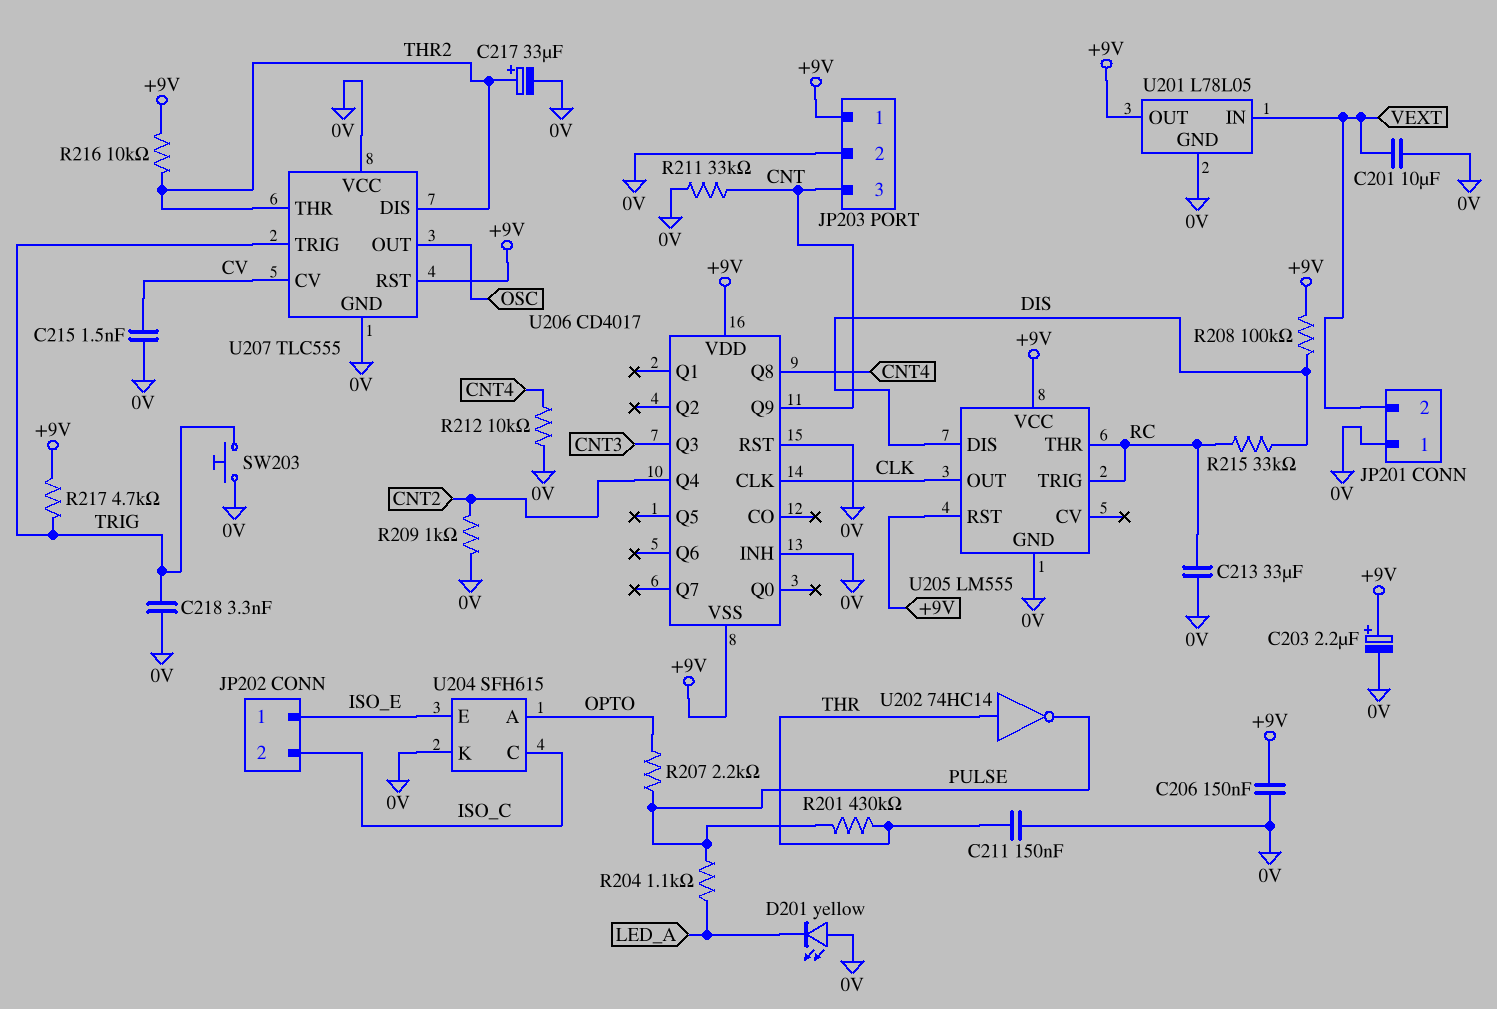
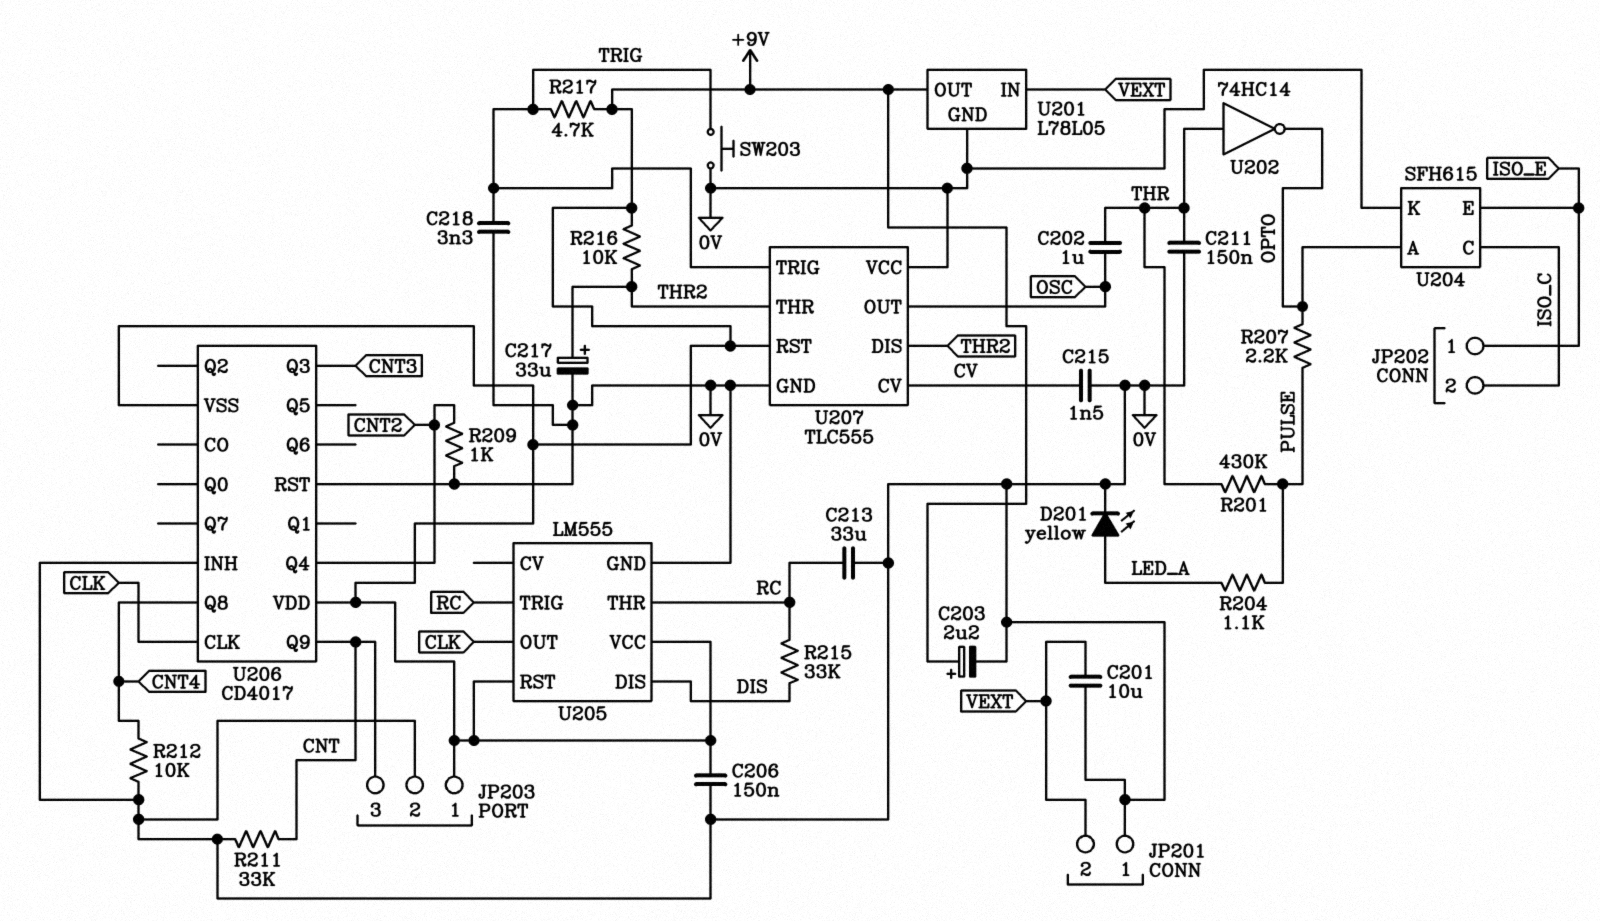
C202: none -> 1uF (OSC, THR)
D201: LED yellow (A 0V, K LED_A) -> LED yellow (A LED_A, K 0V)
R208: 100k (+9V, DIS) -> none
U202: NOT 74HC14 (in THR, out PULSE) -> NOT 74HC14 (in THR, out OPTO)

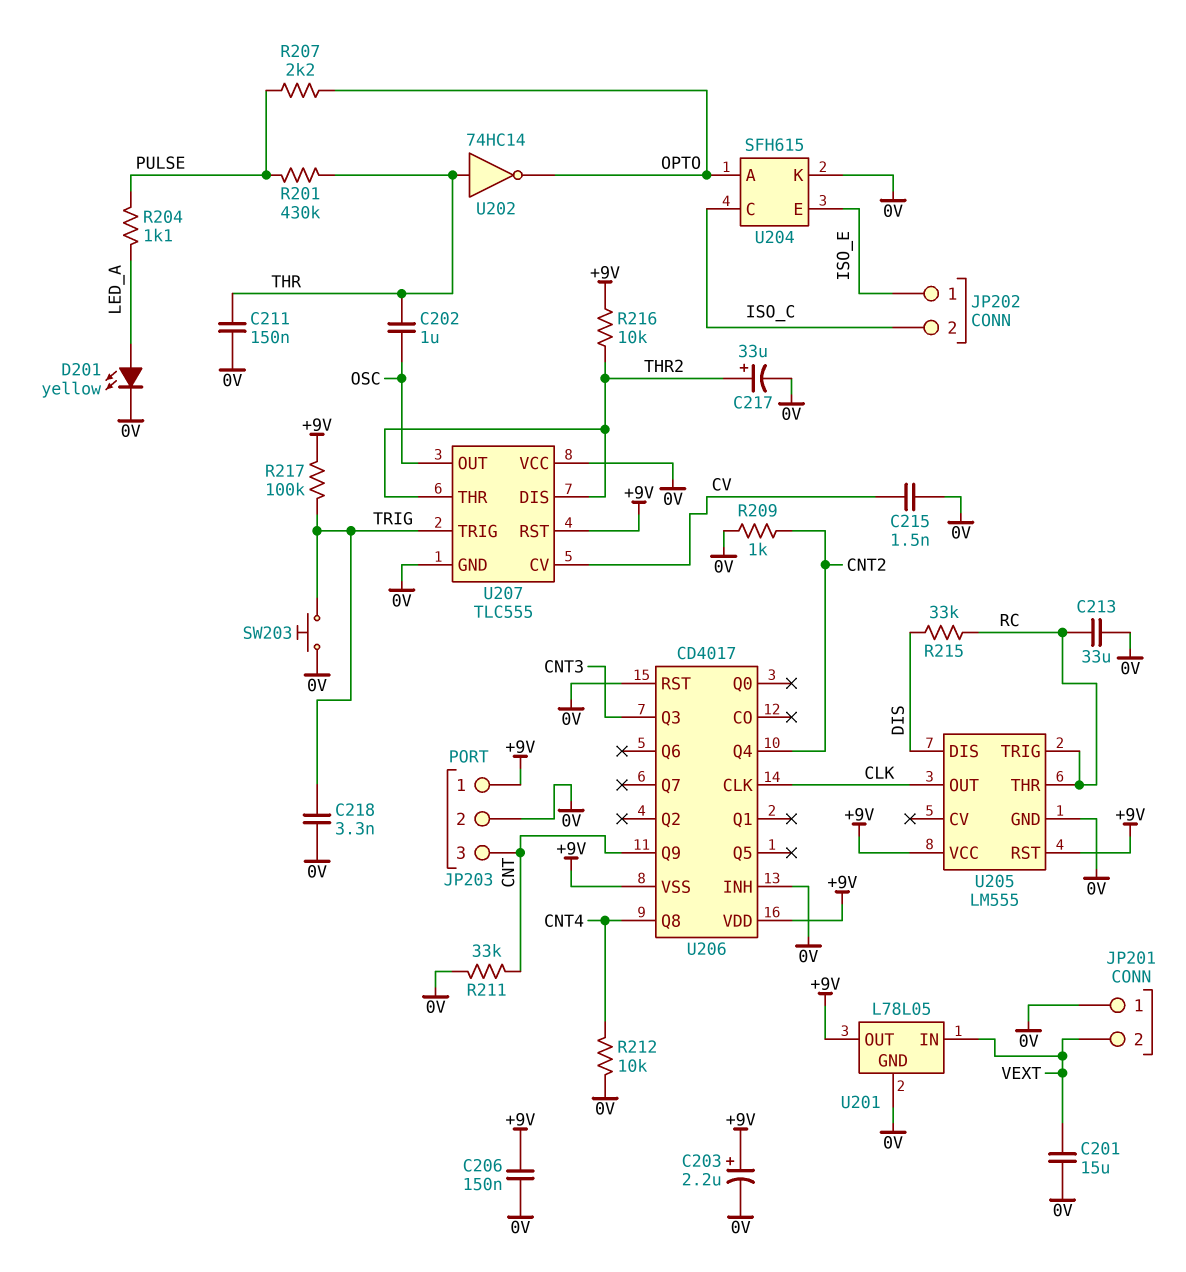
C201: 10uF (0V, VEXT) -> 15uF (0V, VEXT)
R217: 4.7k (+9V, TRIG) -> 100k (+9V, TRIG)

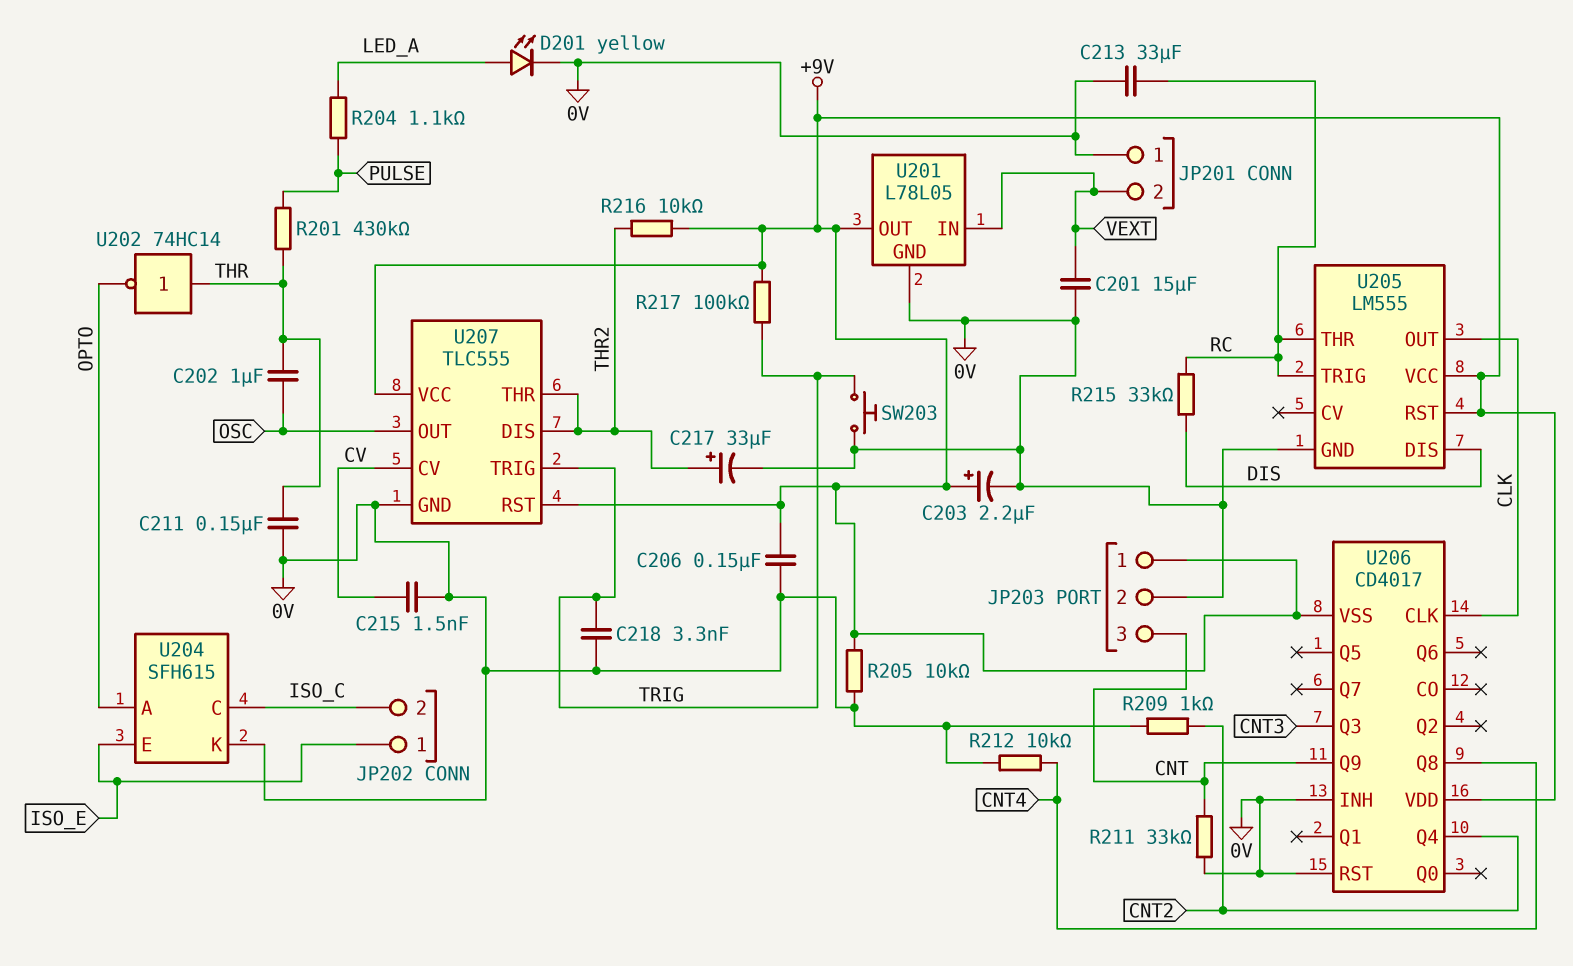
R205: none -> 10k (+9V, 0V)
R207: 2.2k (OPTO, PULSE) -> none
U207 pin VCC: 0V -> +9V

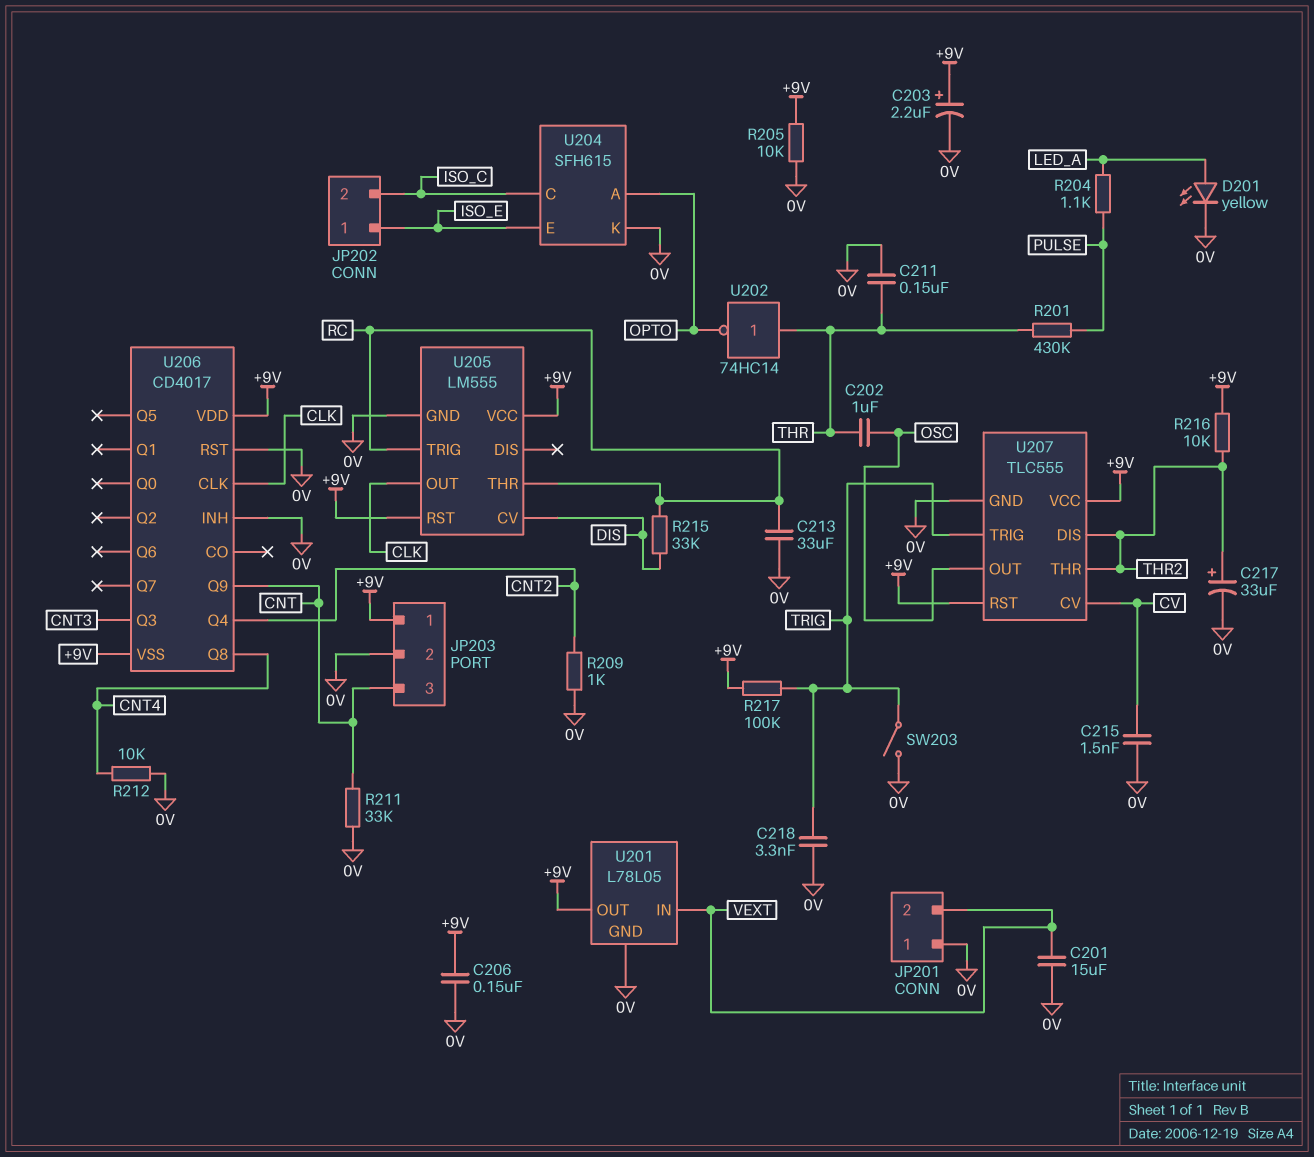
SW203: button (0V, TRIG) -> switch (0V, TRIG)
U205 pin CV: none -> DIS
U205 pin DIS: DIS -> none

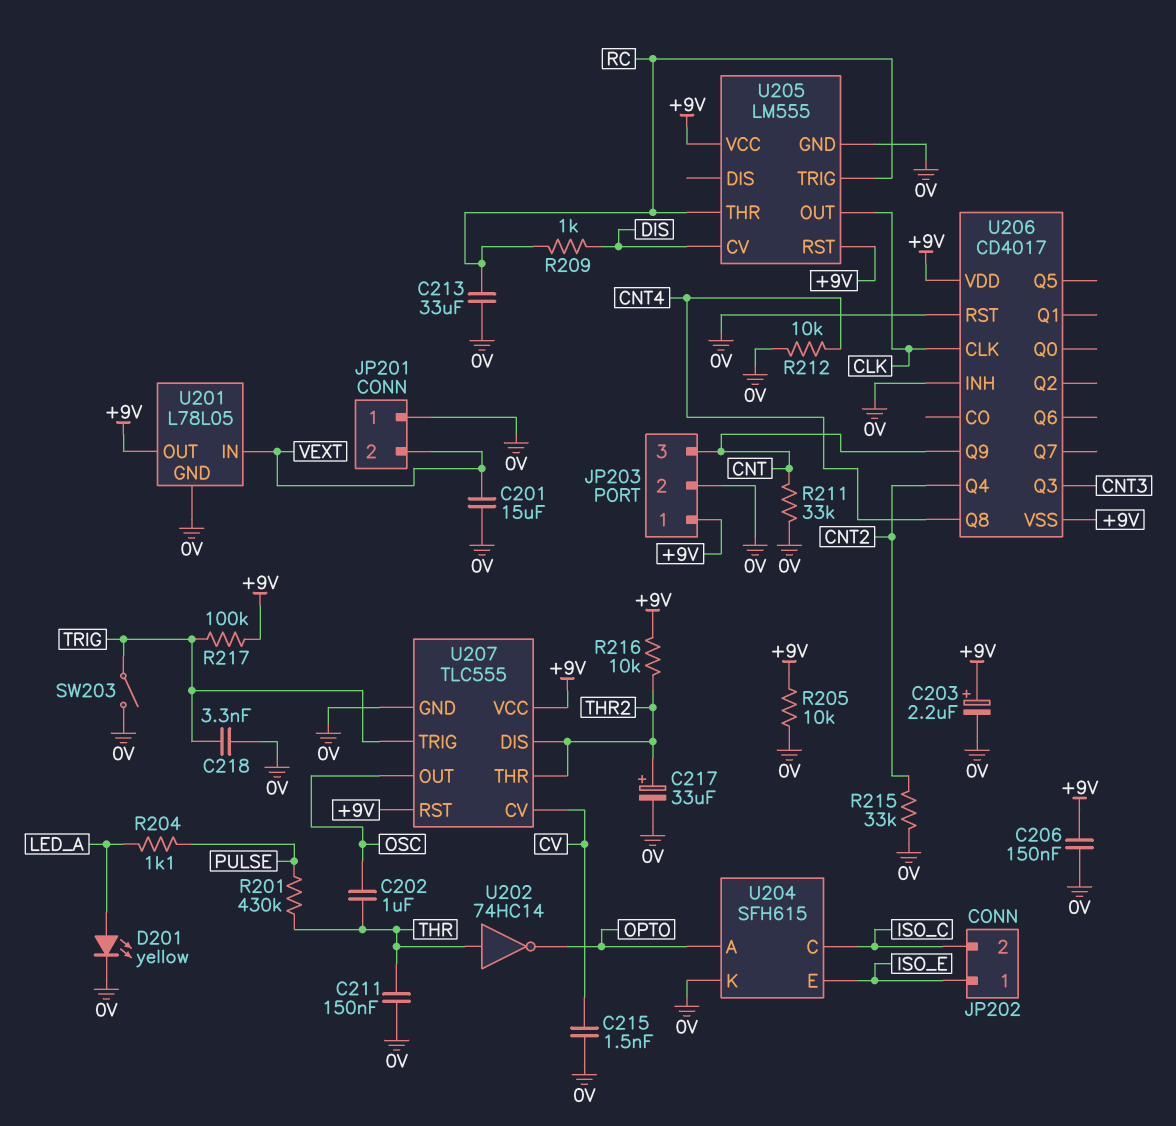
R209: 1k (0V, CNT2) -> 1k (DIS, RC)
R215: 33k (DIS, RC) -> 33k (0V, CNT2)

